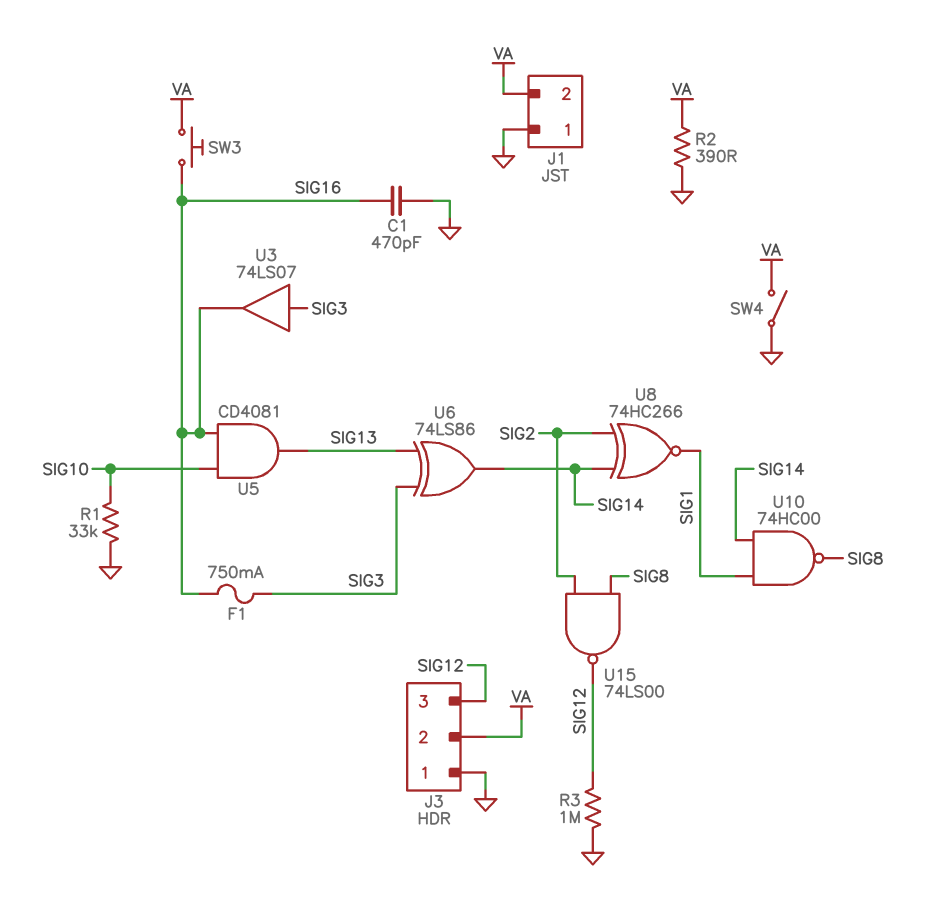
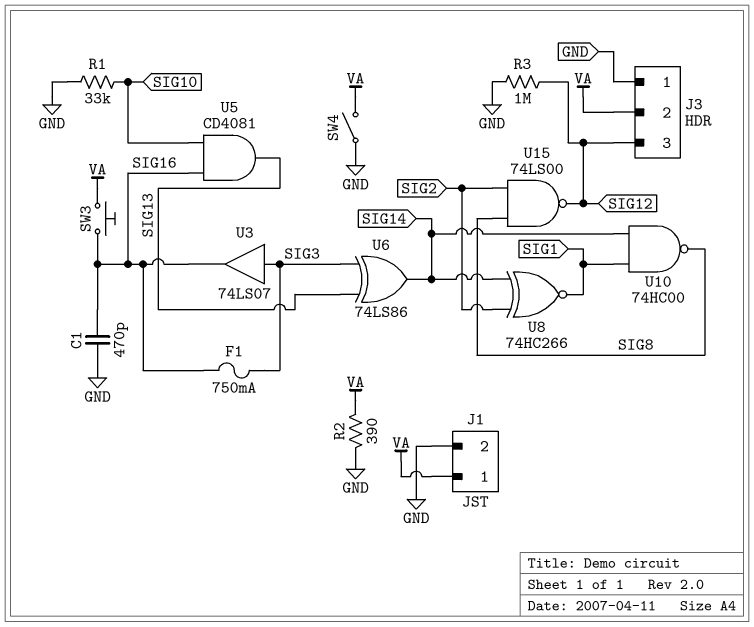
J1 pin 1: GND -> VA
J1 pin 2: VA -> GND

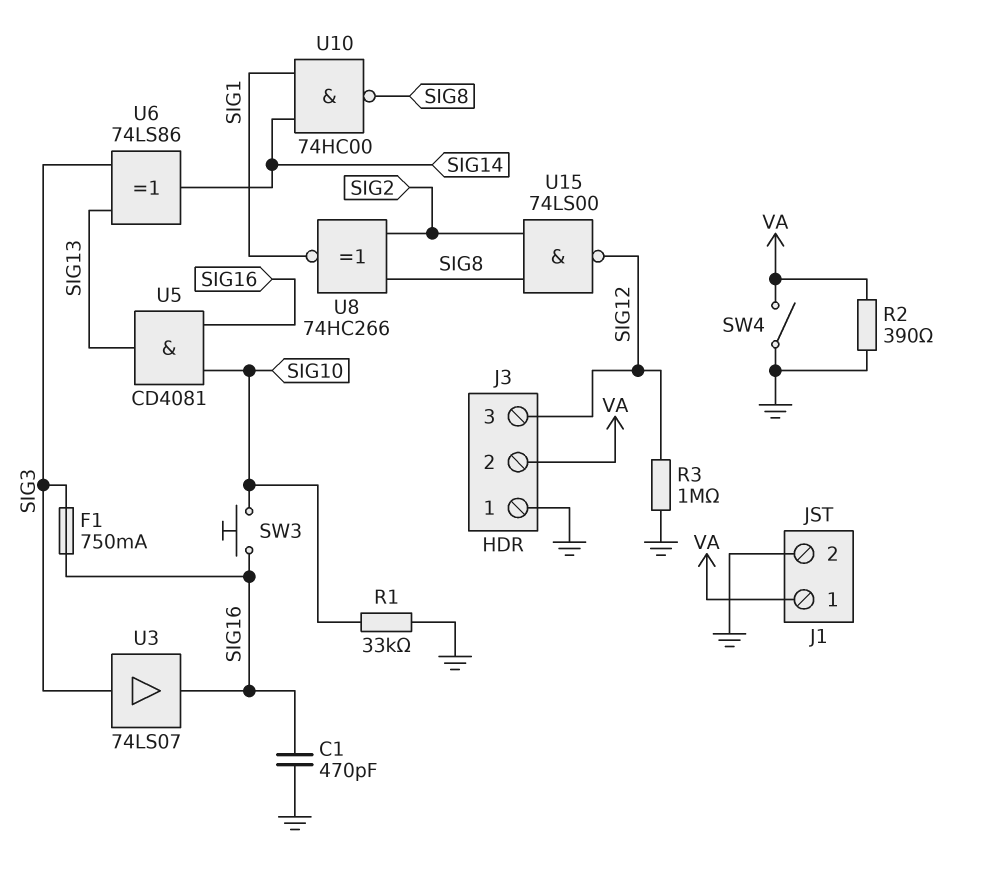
SW3: button (SIG16, VA) -> button (SIG10, SIG16)
U8: XNOR 74HC266 (in SIG2, in SIG14, out SIG1) -> XNOR 74HC266 (in SIG2, in SIG8, out SIG1)

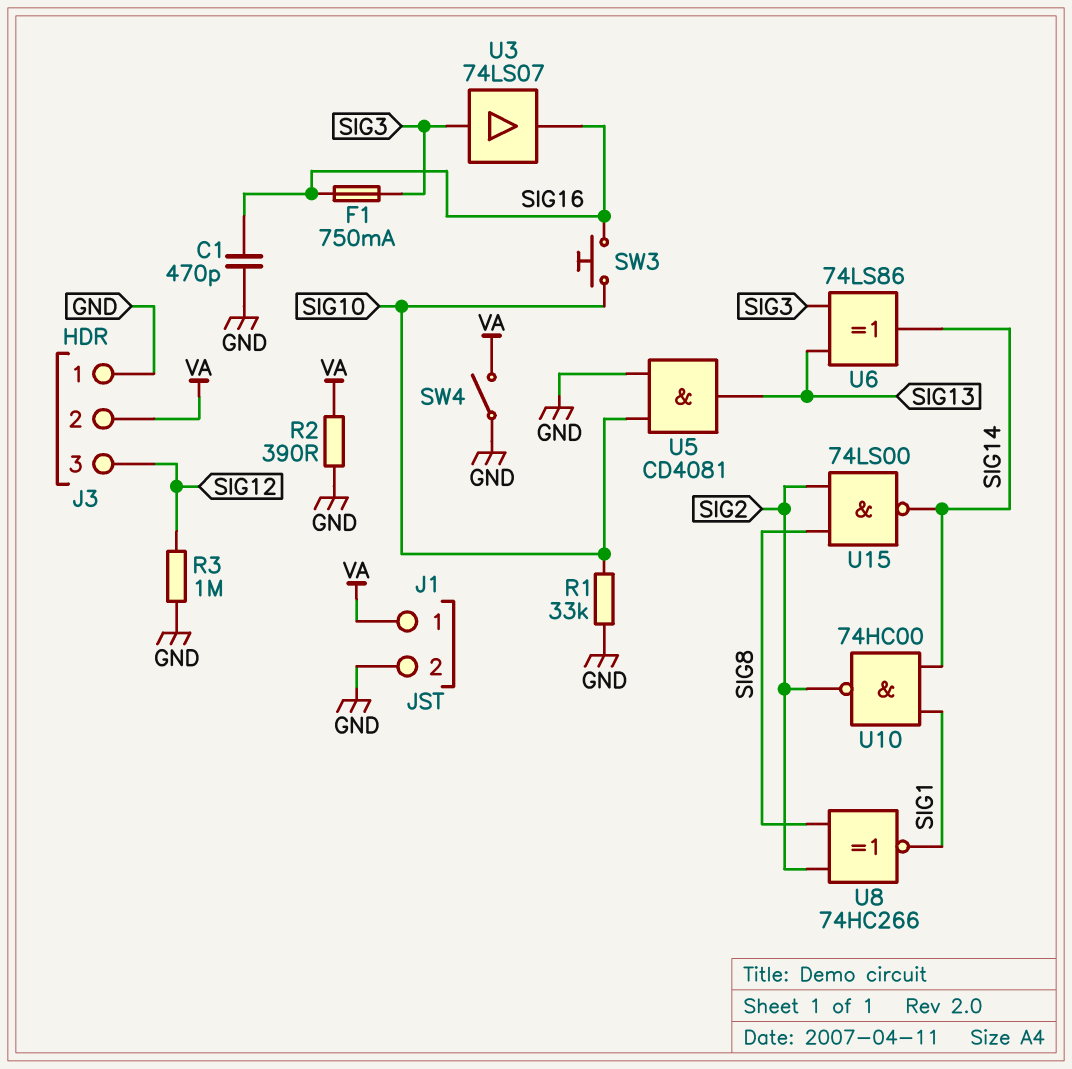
U5: AND CD4081 (in SIG10, in SIG16, out SIG13) -> AND CD4081 (in GND, in SIG10, out SIG13)
U10: NAND 74HC00 (in SIG1, in SIG14, out SIG8) -> NAND 74HC00 (in SIG1, in SIG14, out SIG2)
U15: NAND 74LS00 (in SIG2, in SIG8, out SIG12) -> NAND 74LS00 (in SIG2, in SIG8, out SIG14)

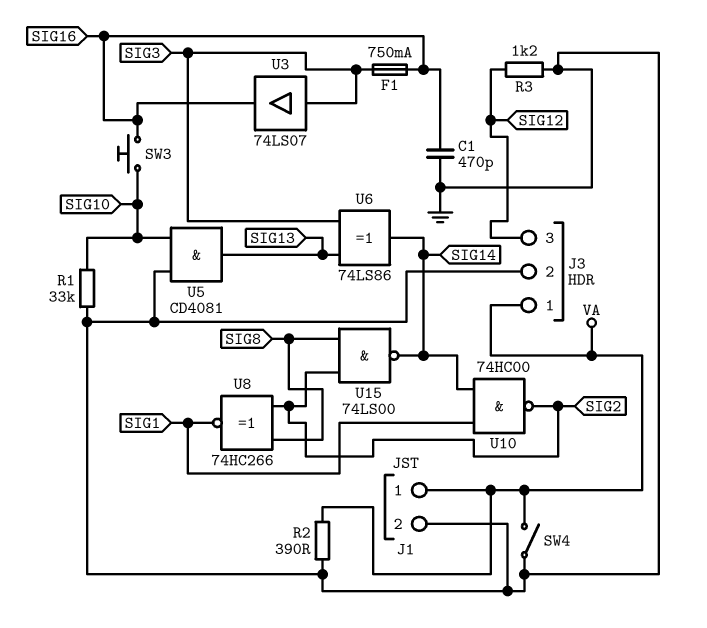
J3 pin 1: GND -> VA
J3 pin 2: VA -> GND
R3: 1M (GND, SIG12) -> 1.2k (GND, SIG12)

